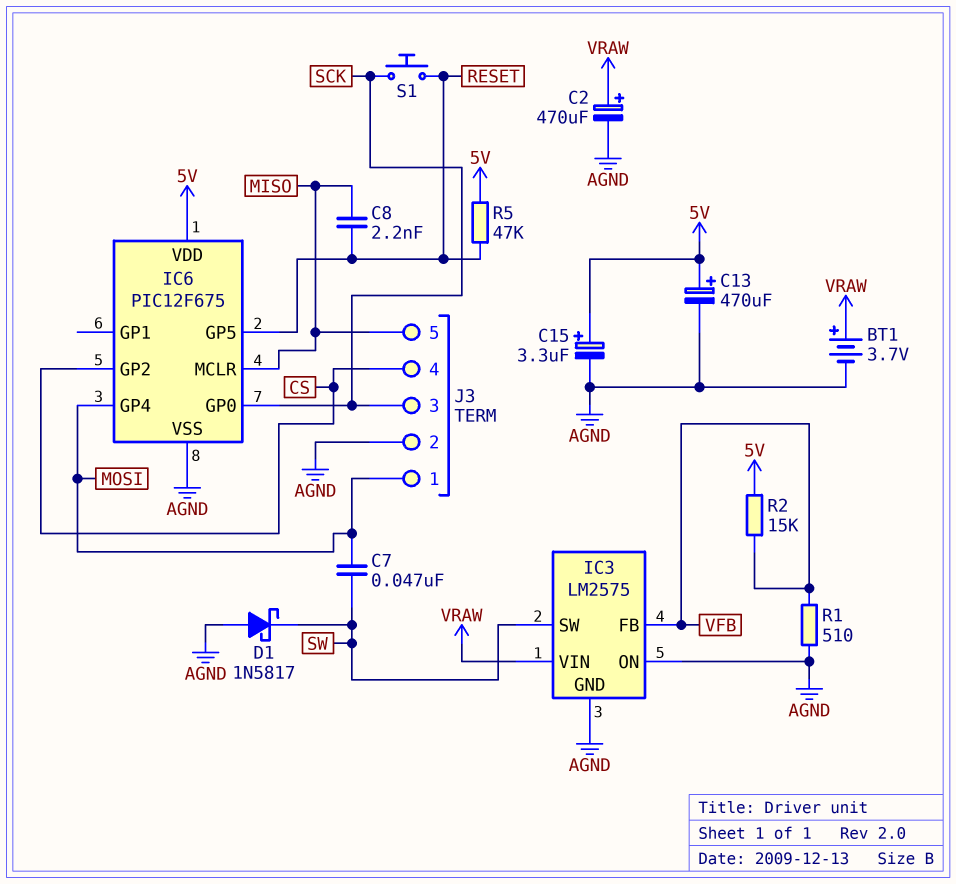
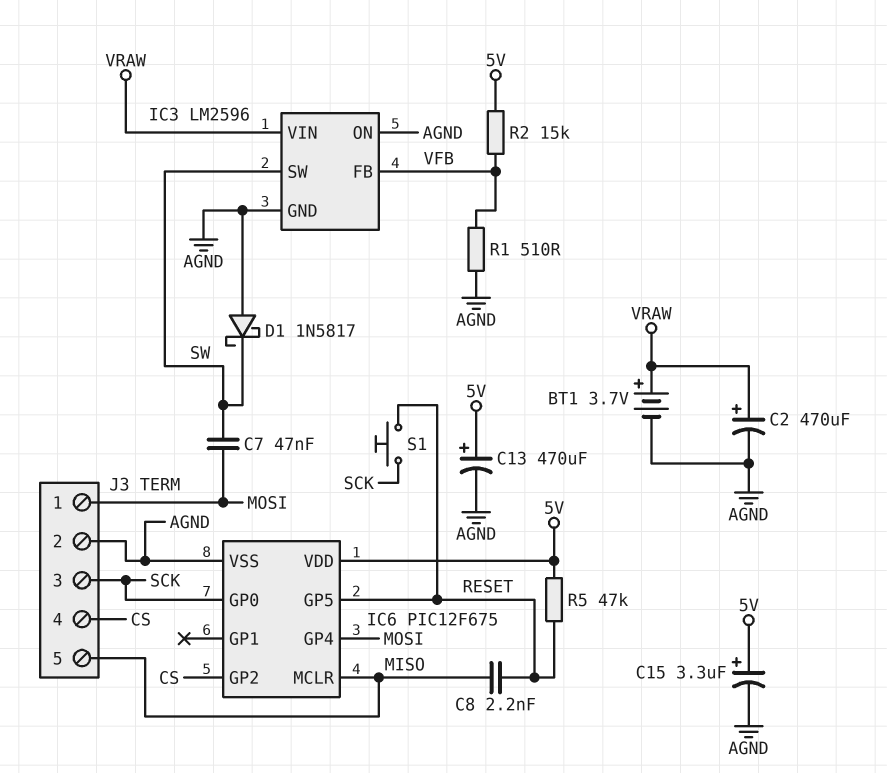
IC3: LM2575 -> LM2596

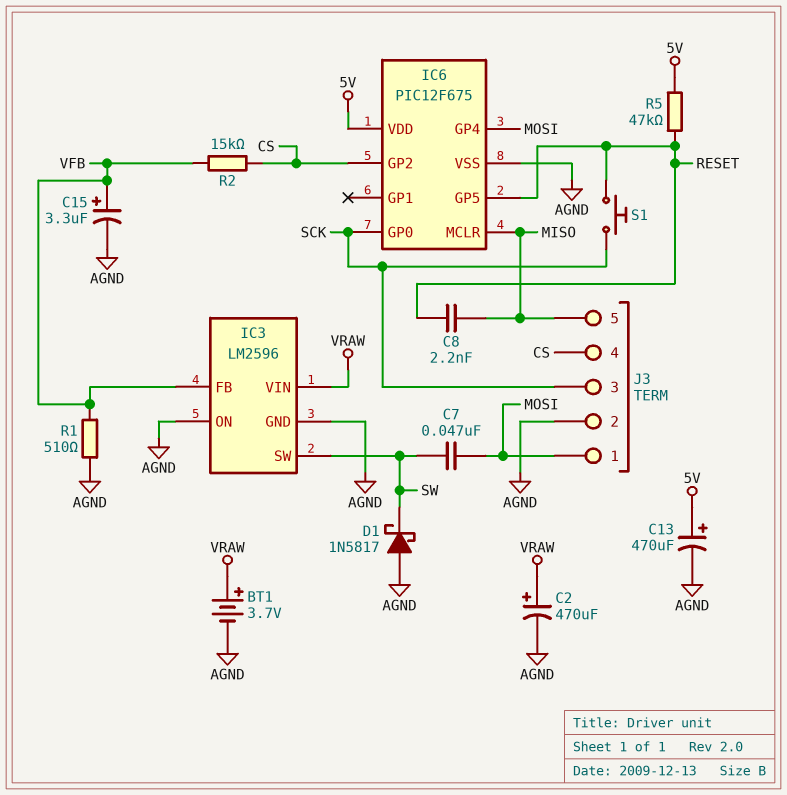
C15: 3.3uF (plus 5V, minus AGND) -> 3.3uF (plus VFB, minus AGND)
R2: 15k (5V, VFB) -> 15k (CS, VFB)

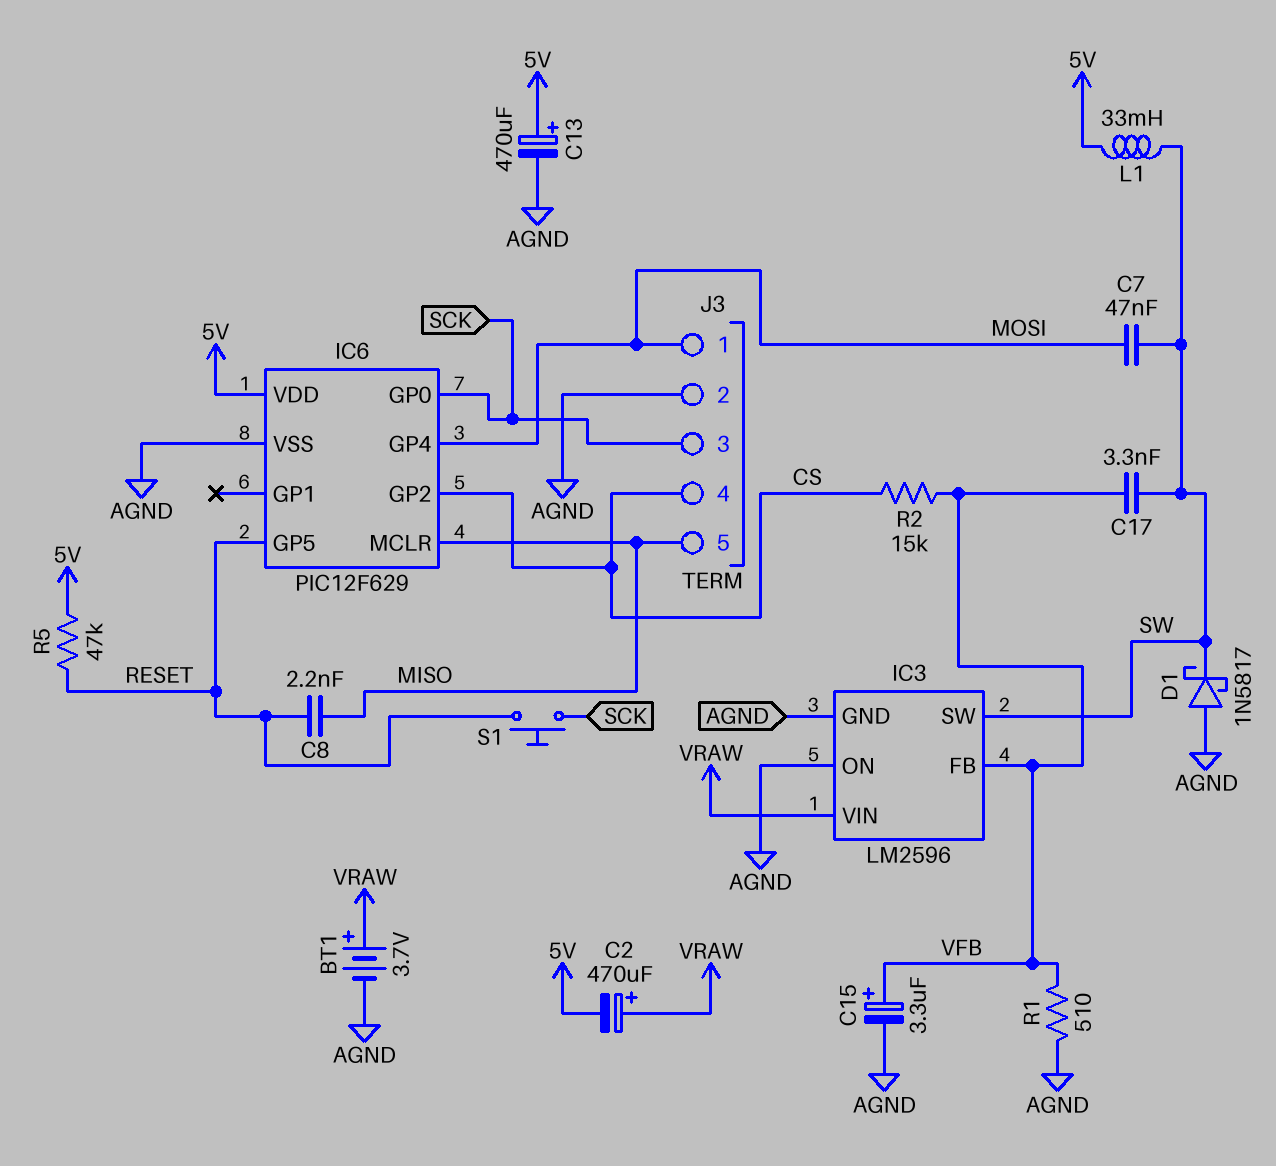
C2: 470uF (plus VRAW, minus AGND) -> 470uF (plus VRAW, minus 5V)
C17: none -> 3.3nF (SW, VFB)
IC6: PIC12F675 -> PIC12F629
L1: none -> 33mH (5V, SW)

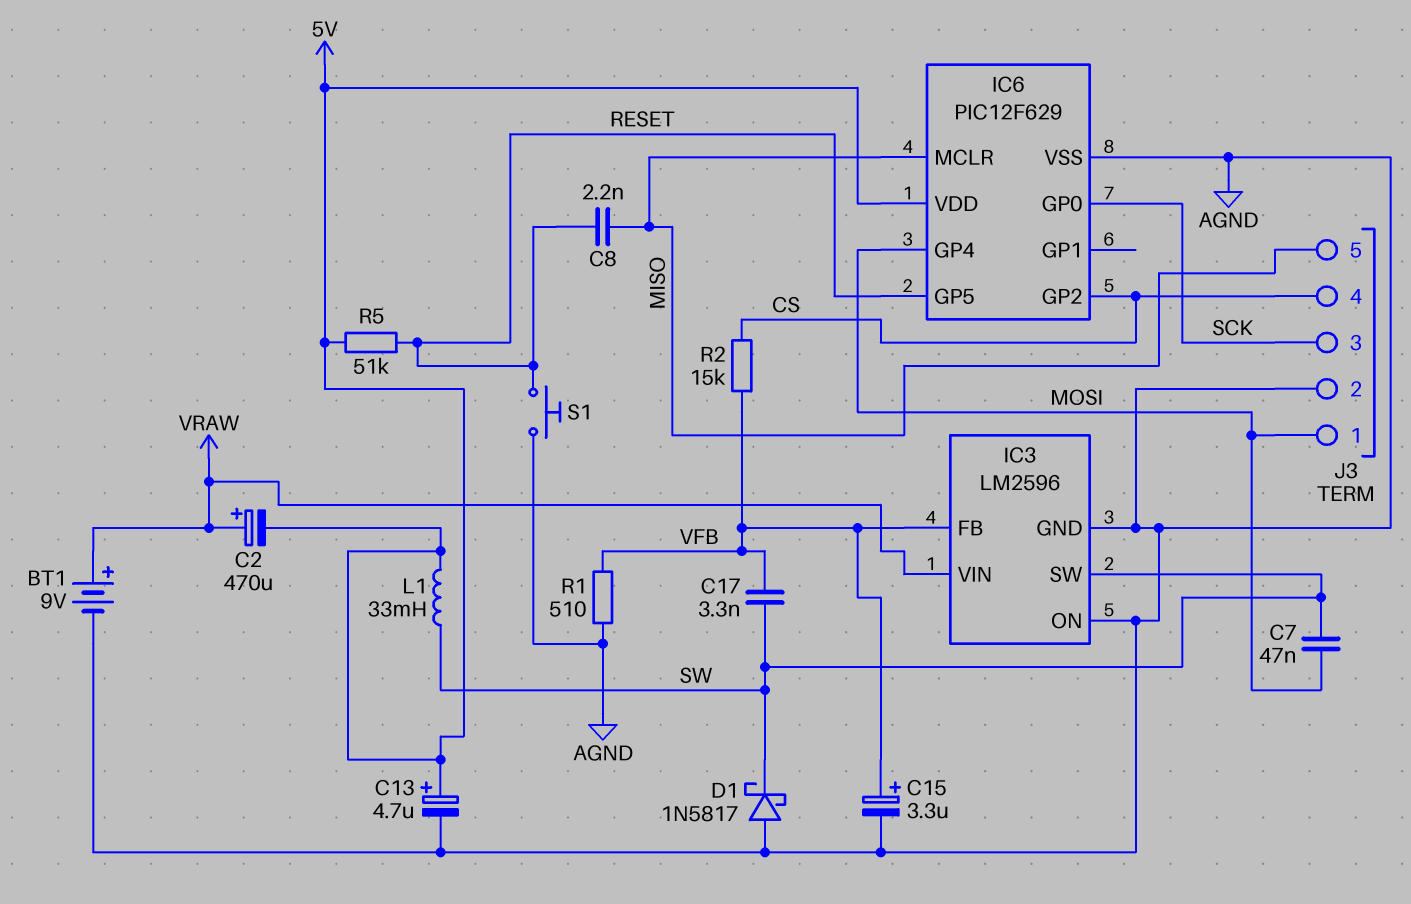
BT1: 3.7V (plus VRAW, minus AGND) -> 9V (plus VRAW, minus AGND)
C13: 470uF (plus 5V, minus AGND) -> 4.7uF (plus 5V, minus AGND)
R5: 47k (5V, RESET) -> 51k (5V, RESET)
S1: button (RESET, SCK) -> button (AGND, RESET)

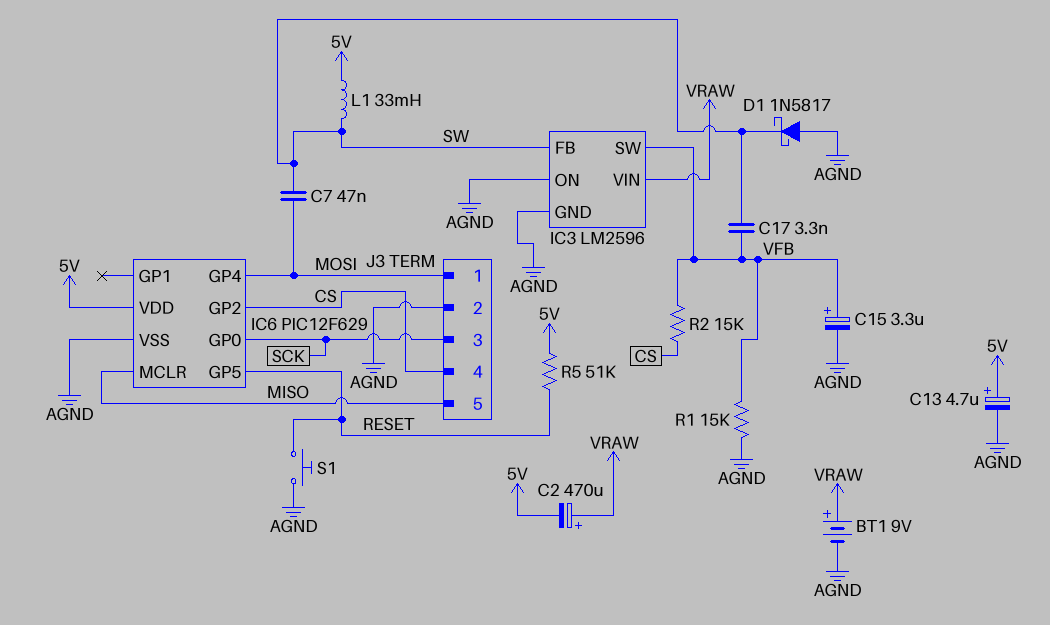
C8: 2.2nF (MISO, RESET) -> none
IC3 pin FB: VFB -> SW
IC3 pin SW: SW -> VFB
R1: 510 (AGND, VFB) -> 15k (AGND, VFB)

